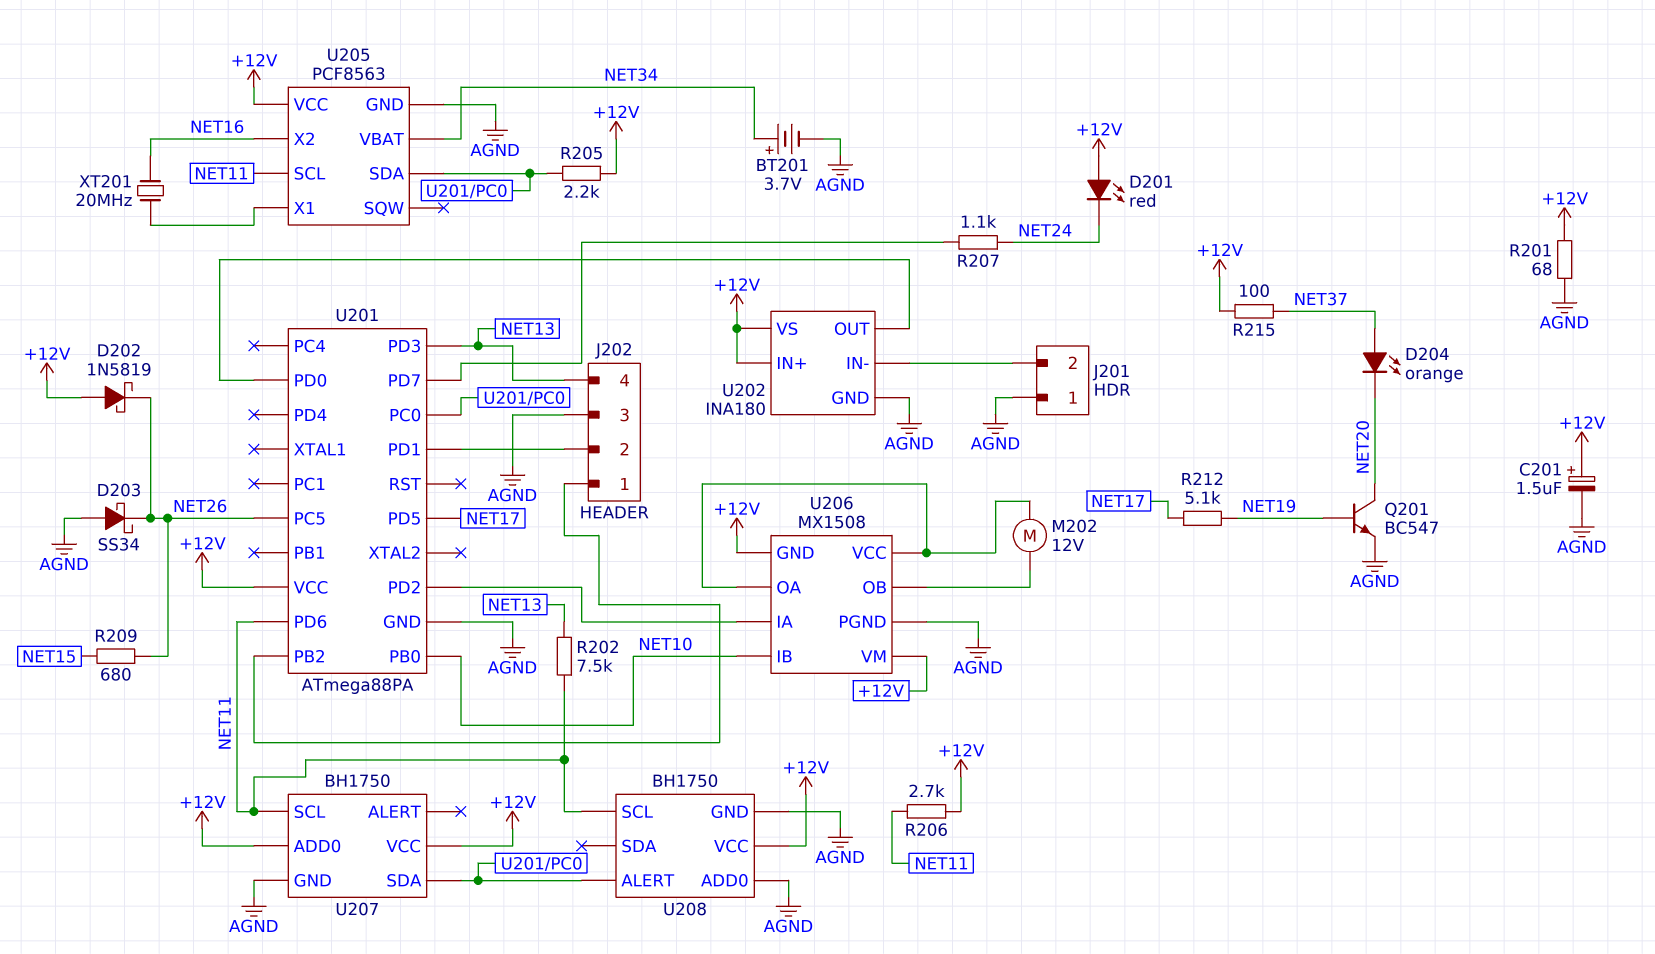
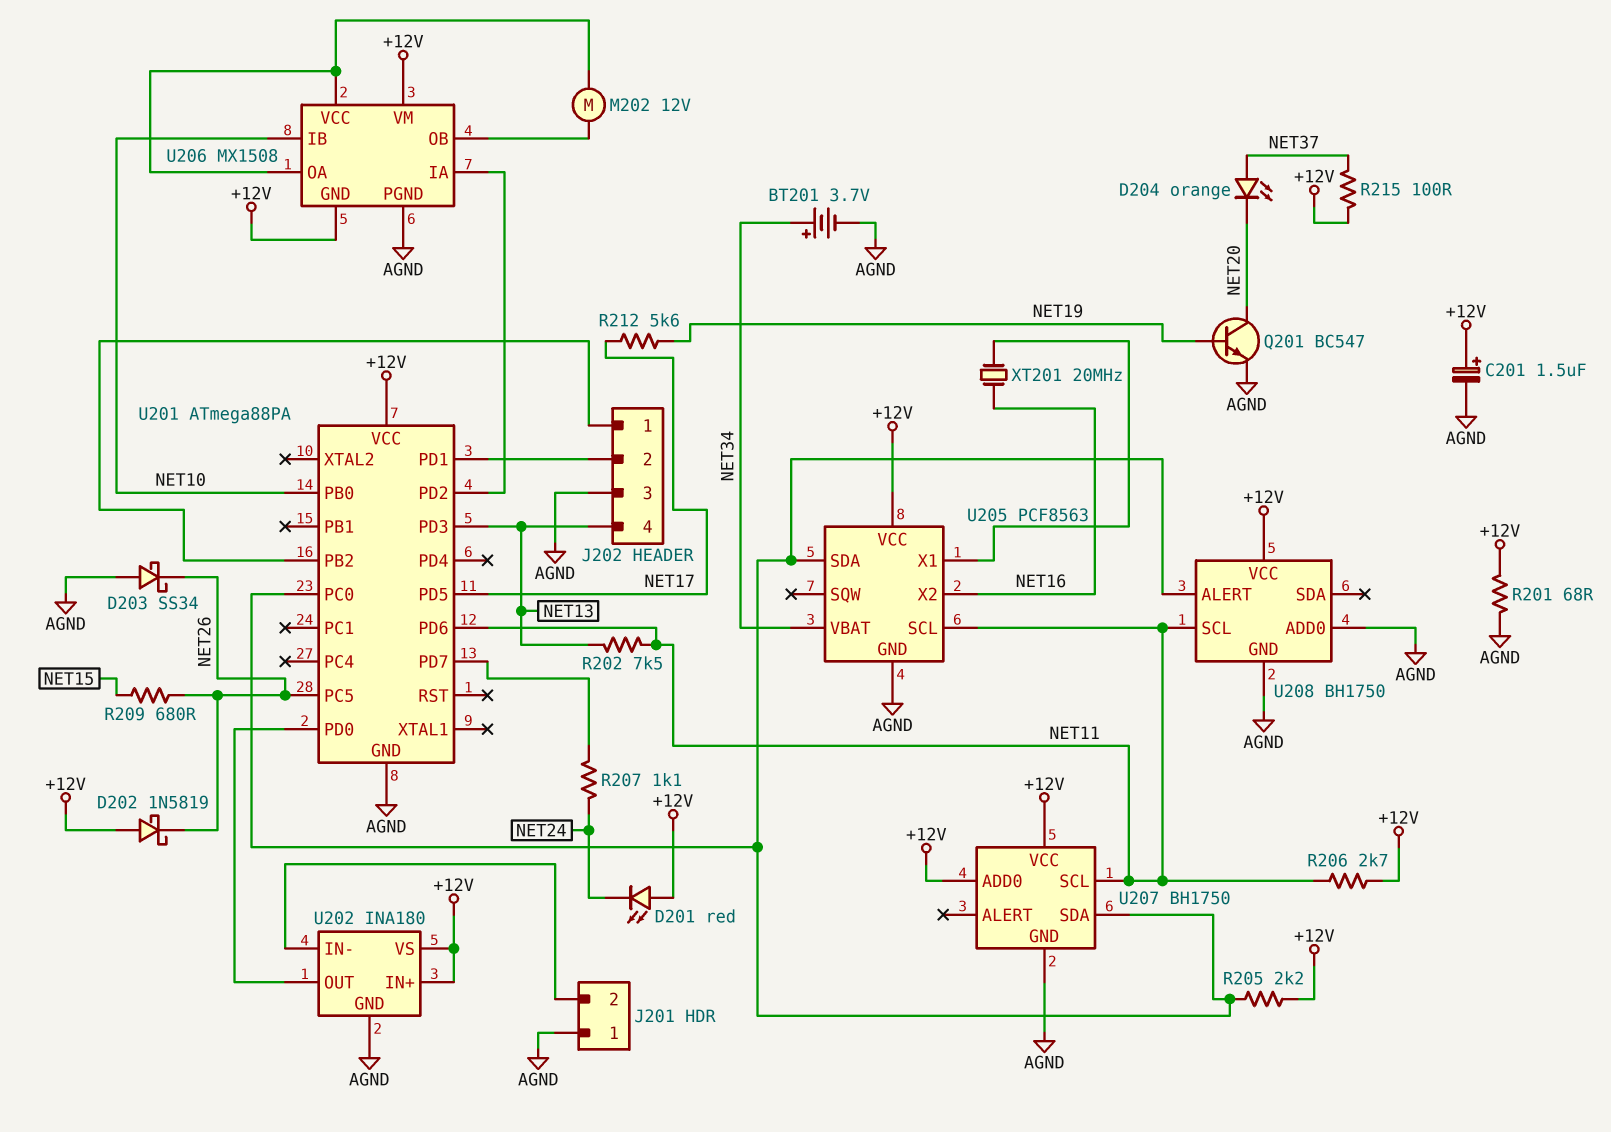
R212: 5.1k (NET17, NET19) -> 5.6k (NET17, NET19)

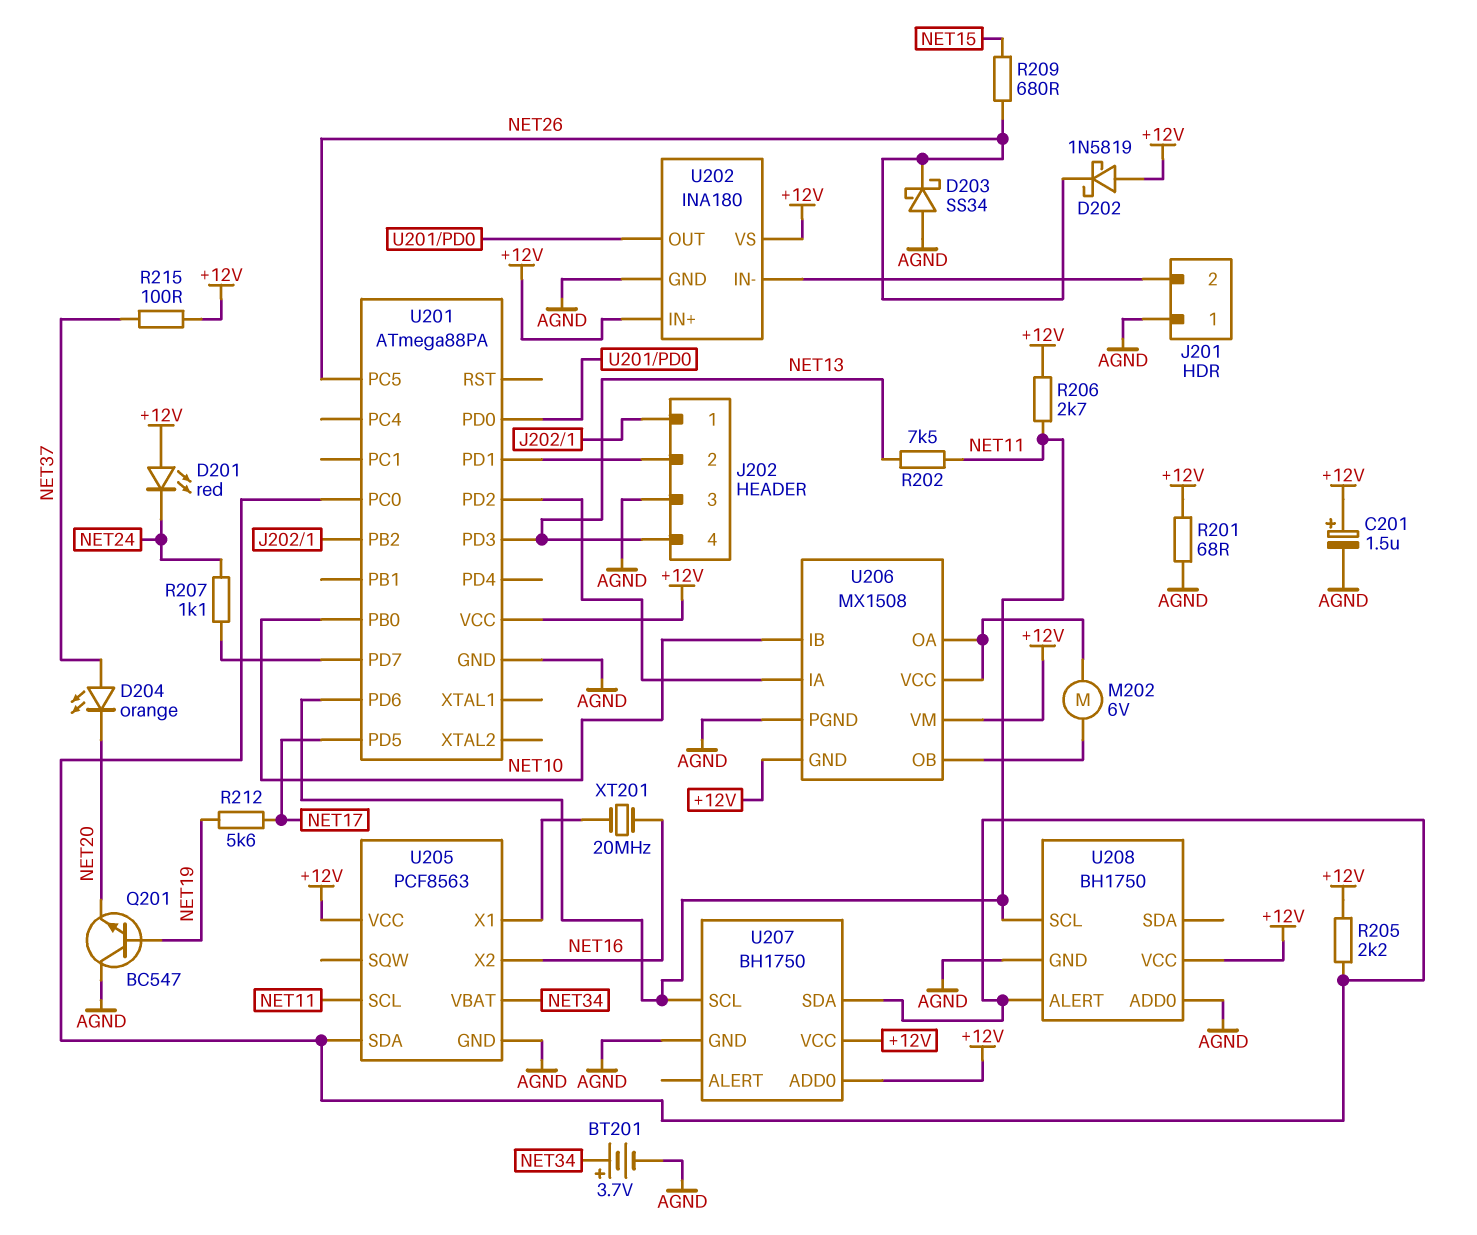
M202: motor 12V (U206/OA, U206/OB) -> motor 6V (U206/OA, U206/OB)
Q201: NPN BC547 (B NET19, C NET20, E AGND) -> NPN BC547 (B NET19, C AGND, E NET20)

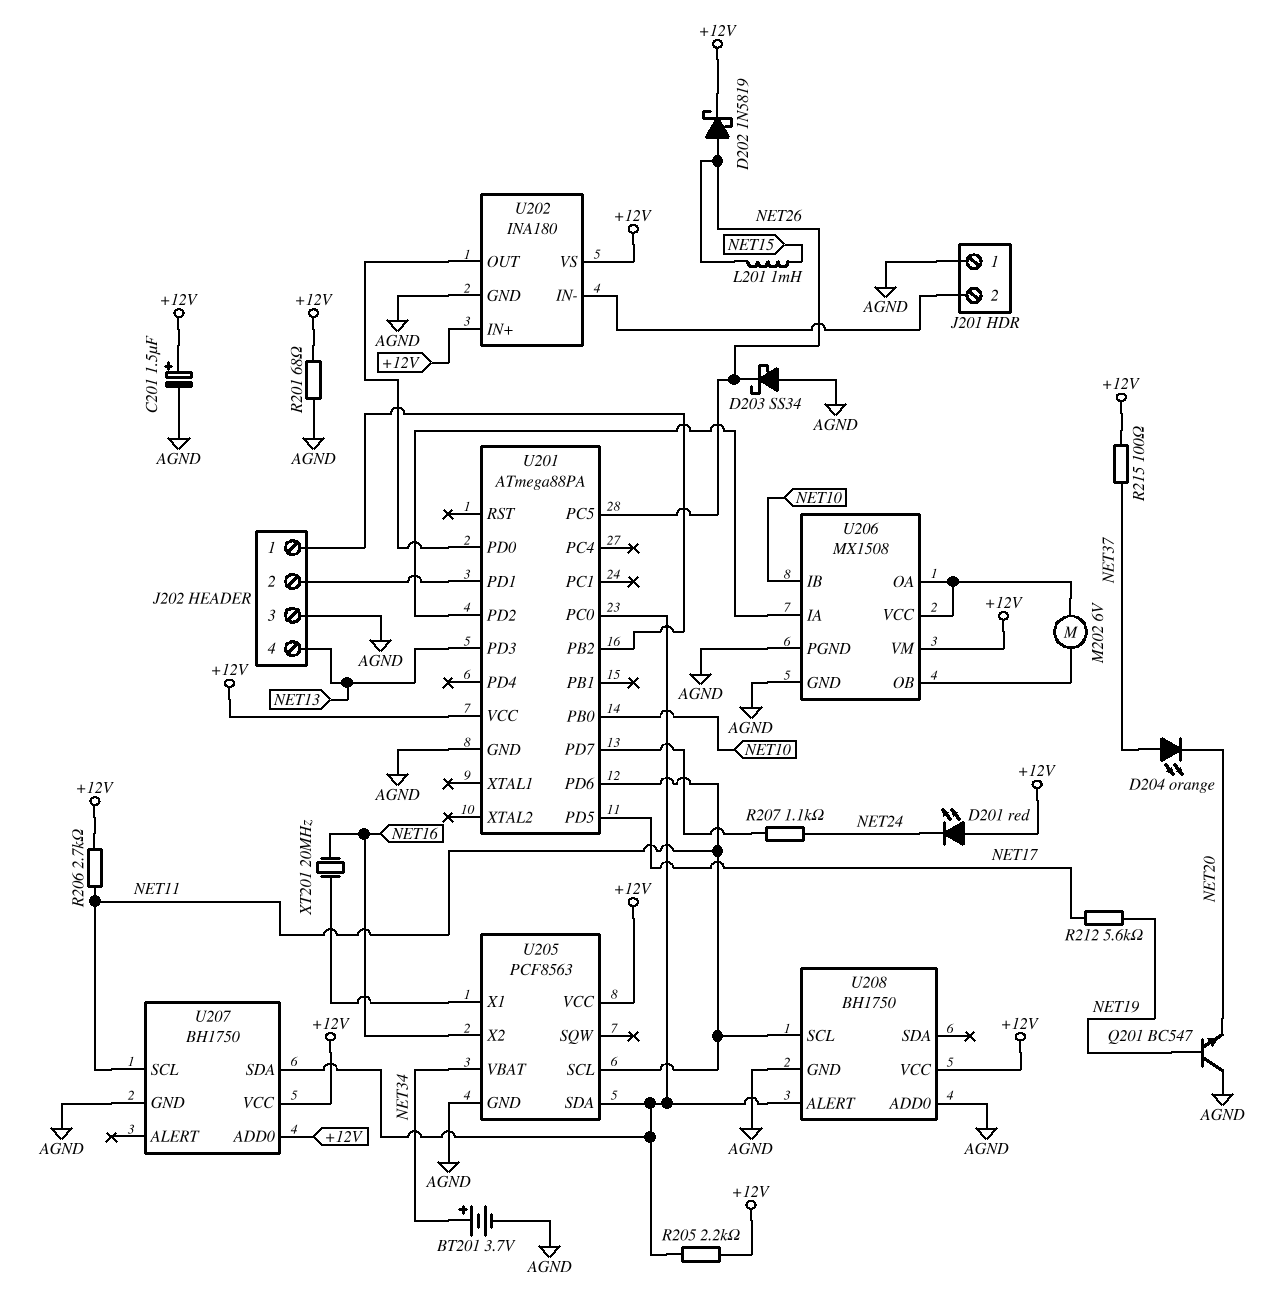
D202: schottky 1N5819 (A +12V, K NET26) -> schottky 1N5819 (A NET26, K +12V)
L201: none -> 1mH (NET15, NET26)
R202: 7.5k (NET11, NET13) -> none
R209: 680 (NET15, NET26) -> none
U206 pin GND: +12V -> AGND

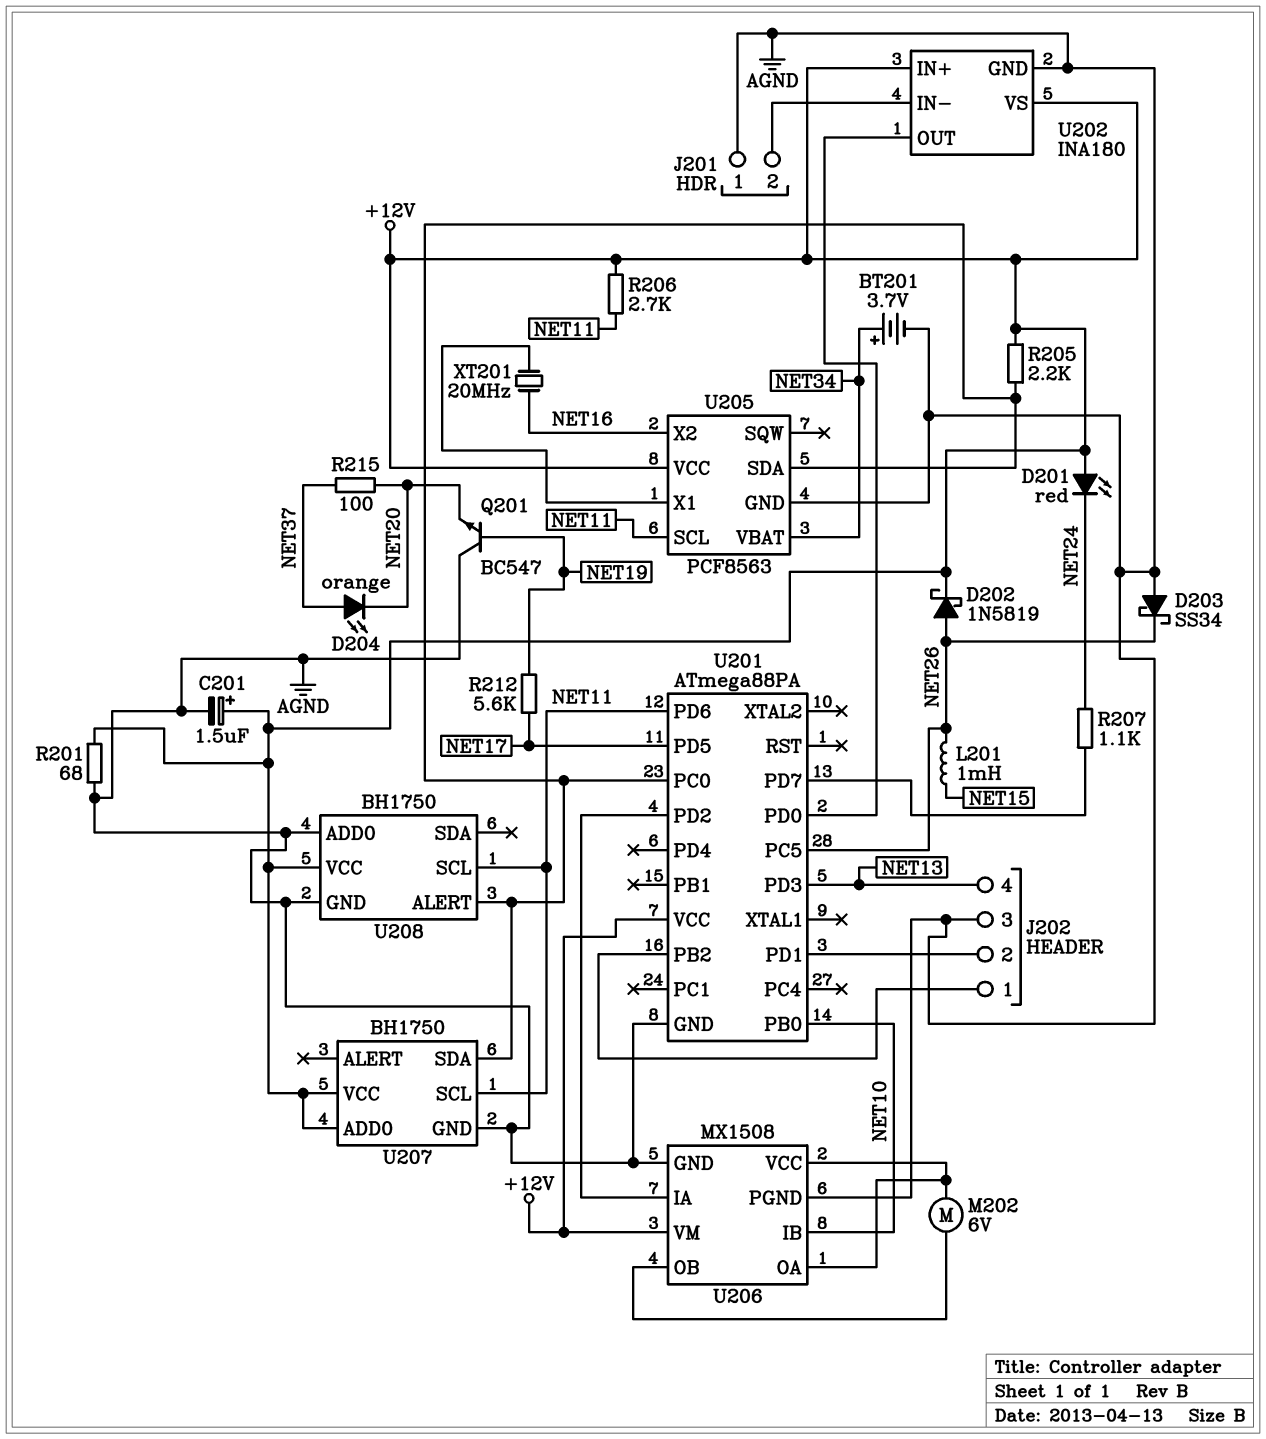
R215: 100 (+12V, NET37) -> 100 (NET20, NET37)

